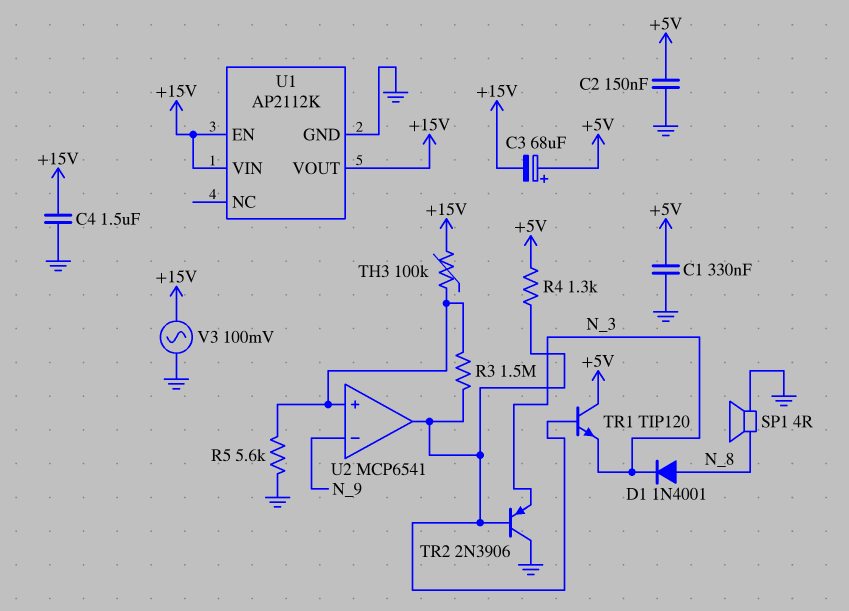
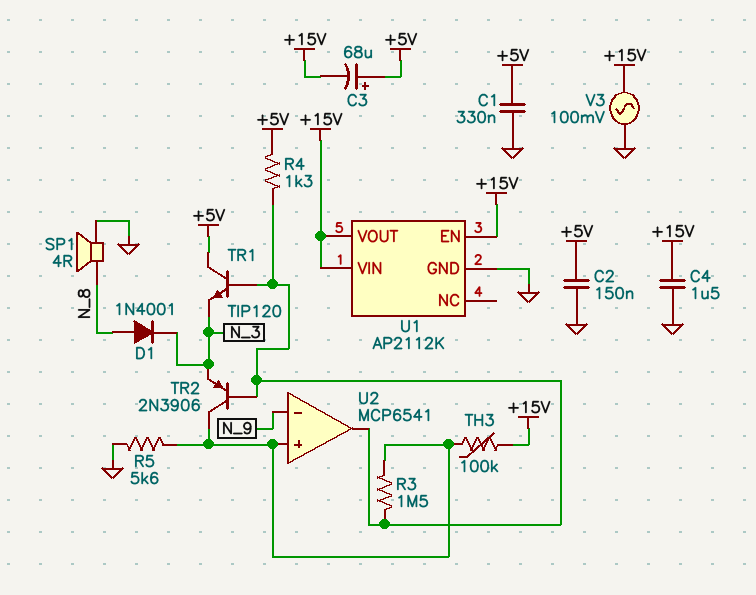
TR2: PNP 2N3906 (B U2/out, C GND, E N_3) -> PNP 2N3906 (B U2/out, C U2/in+, E N_3)

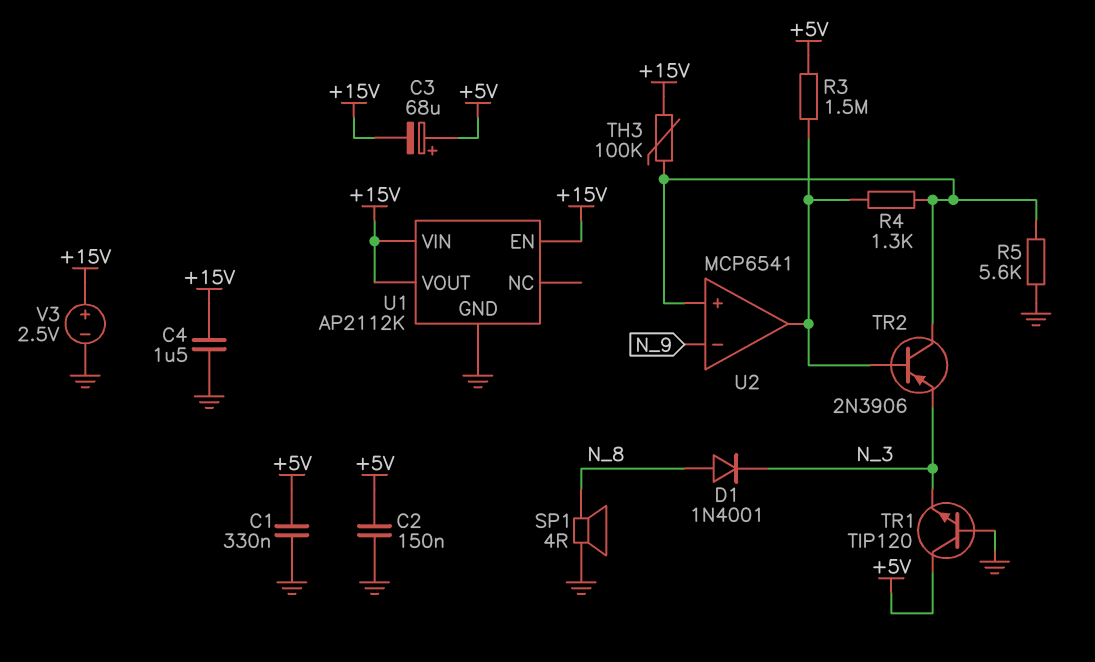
R3: 1.5M (U2/in+, U2/out) -> 1.5M (+5V, U2/out)
R4: 1.3k (+5V, U2/out) -> 1.3k (U2/in+, U2/out)
TR1: NPN TIP120 (B U2/out, C +5V, E N_3) -> NPN TIP120 (B GND, C +5V, E N_3)
V3: AC 100mV (+15V, GND) -> 2.5V (plus +15V, minus GND)

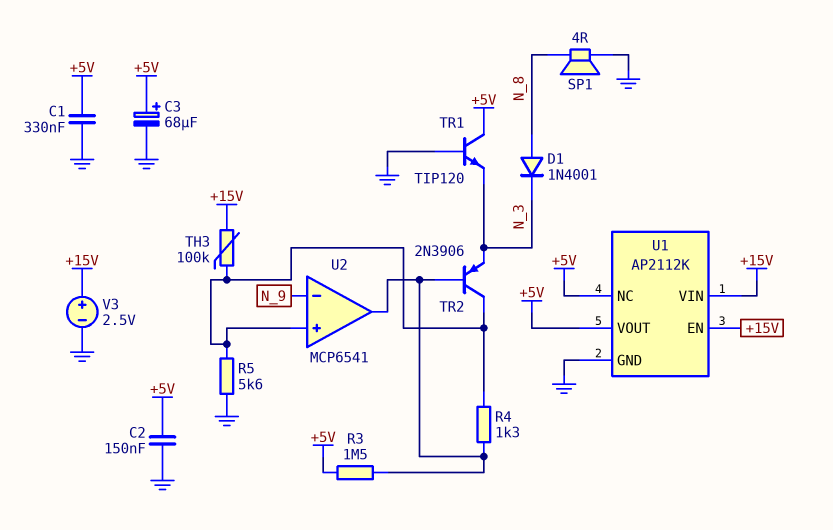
C3: 68uF (plus +5V, minus +15V) -> 68uF (plus +5V, minus GND)
C4: 1.5uF (+15V, GND) -> none
U1 pin NC: none -> +5V
U1 pin VOUT: +15V -> +5V

